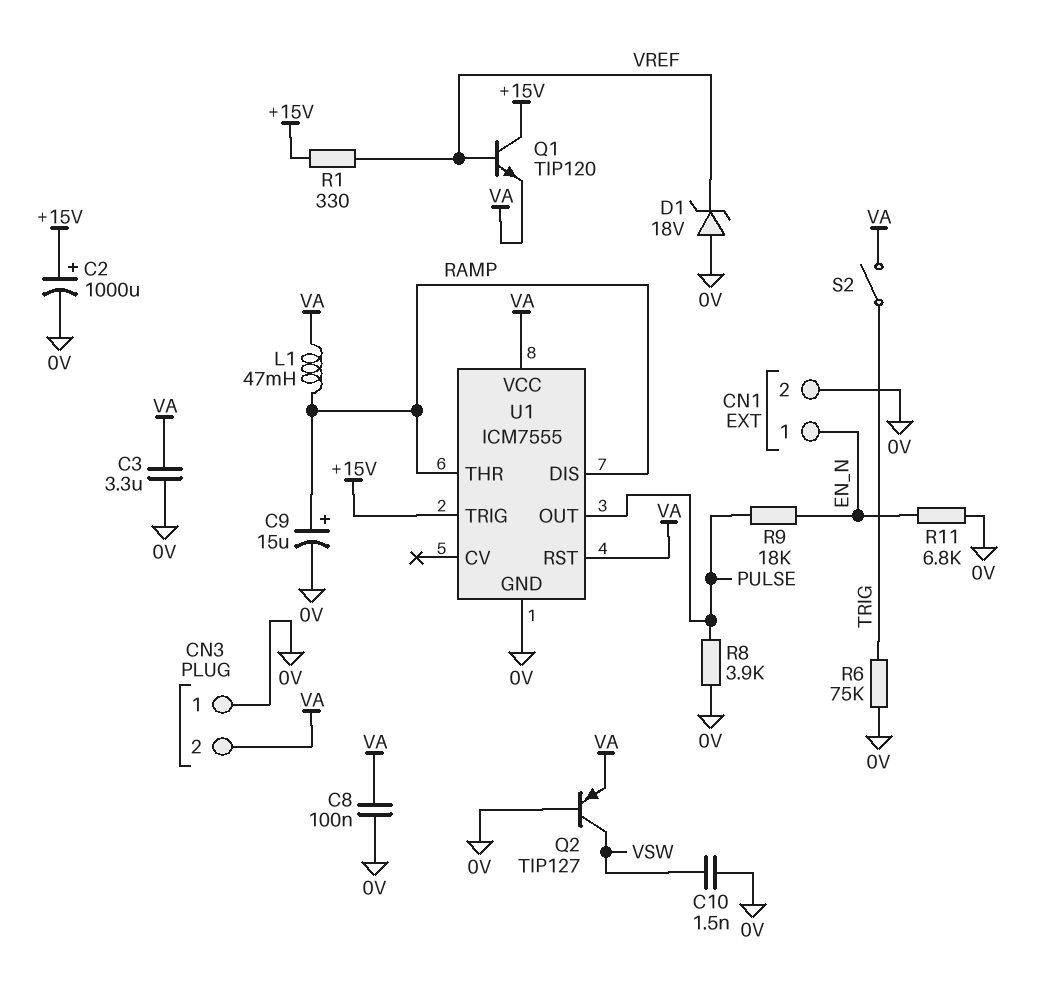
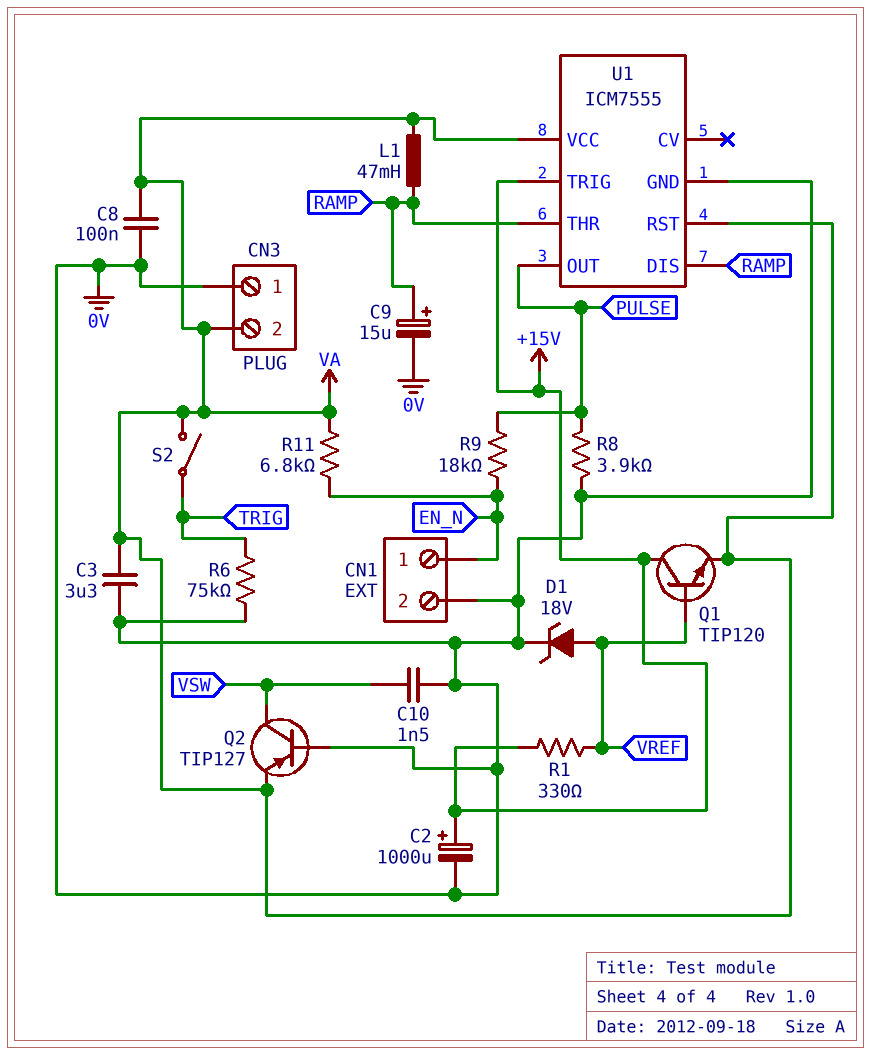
D1: zener 18V (A 0V, K VREF) -> zener 18V (A VREF, K 0V)
R11: 6.8k (0V, EN_N) -> 6.8k (EN_N, VA)

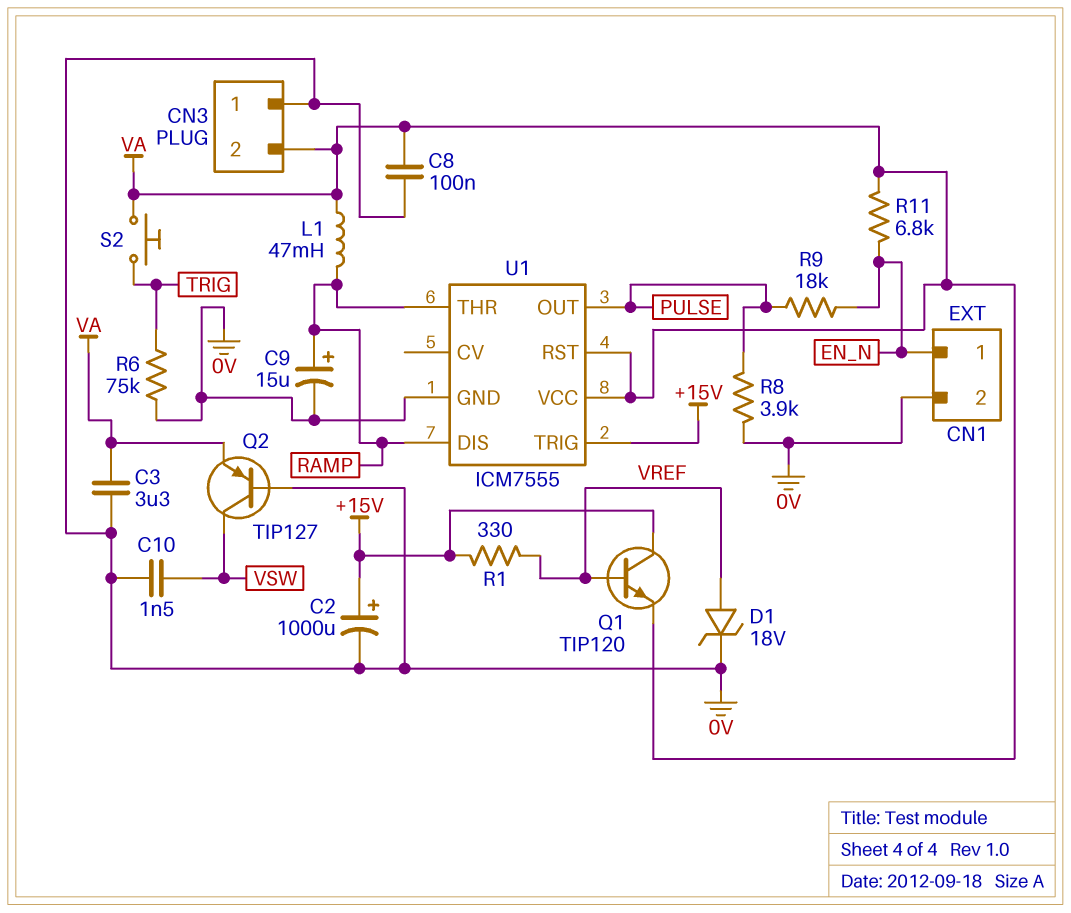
S2: switch (TRIG, VA) -> button (TRIG, VA)

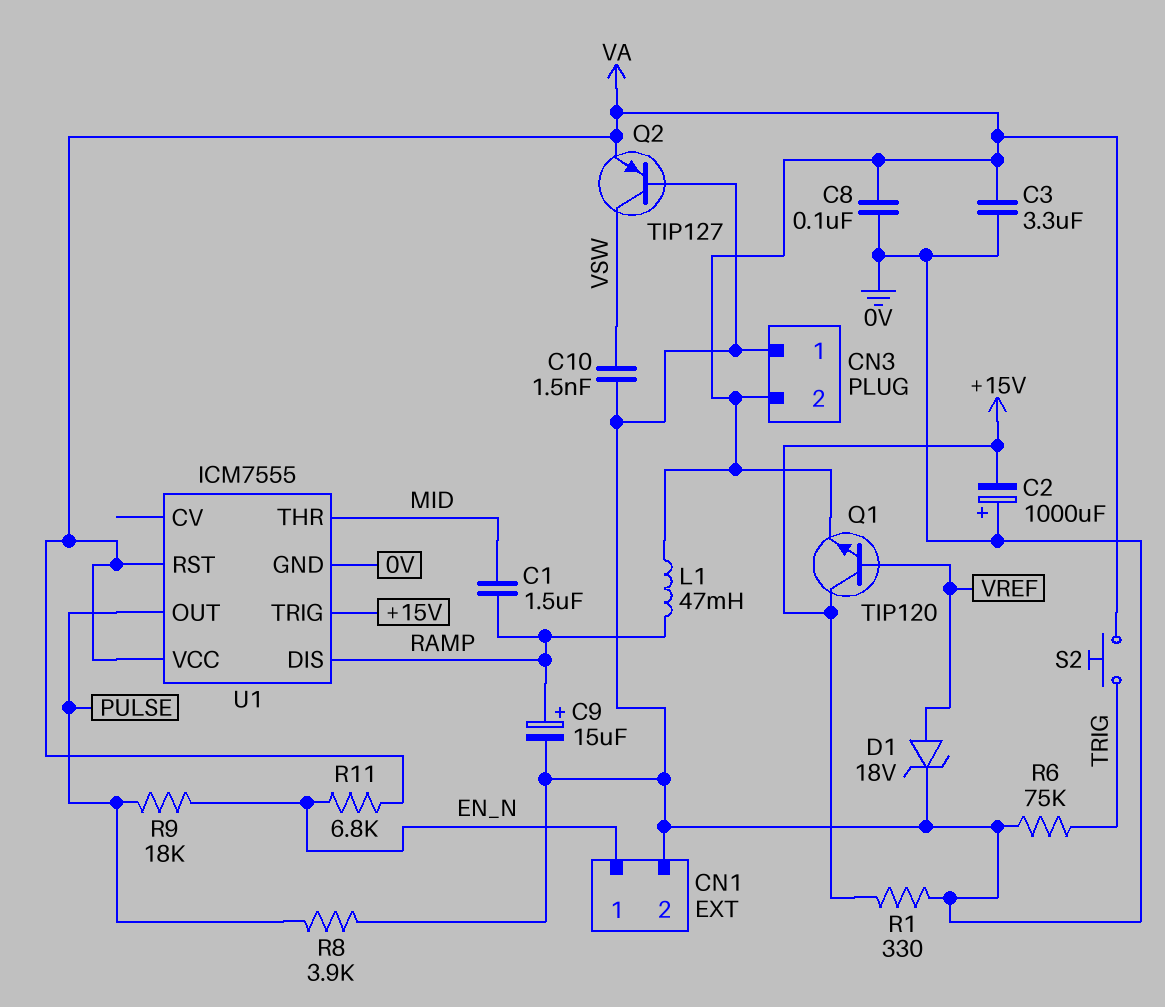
C1: none -> 1.5uF (MID, RAMP)
C2: 1000uF (plus +15V, minus 0V) -> 1000uF (plus 0V, minus +15V)
R1: 330 (+15V, VREF) -> 330 (+15V, 0V)
U1 pin THR: RAMP -> MID

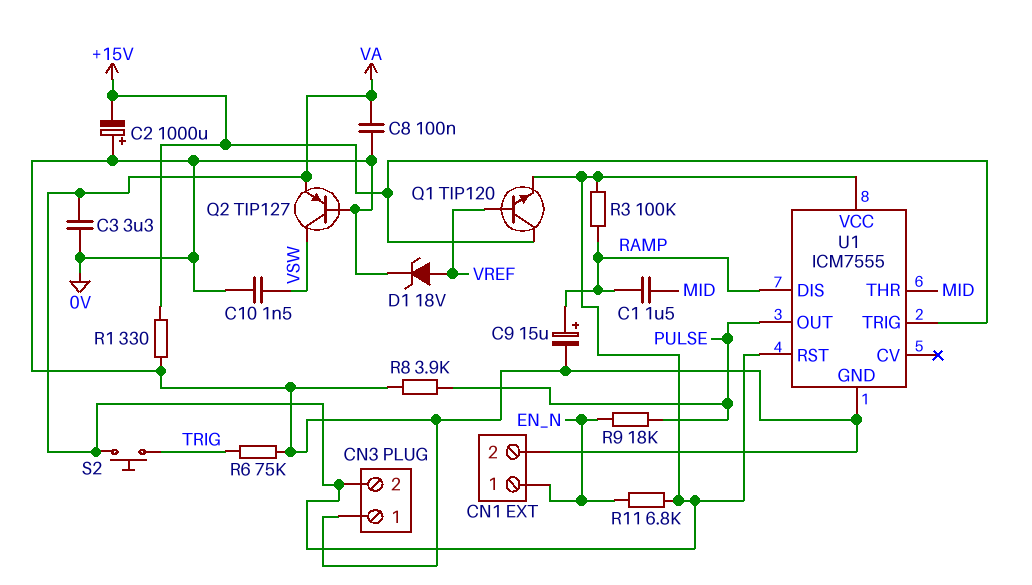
L1: 47mH (RAMP, VA) -> none
R3: none -> 100k (RAMP, VA)

